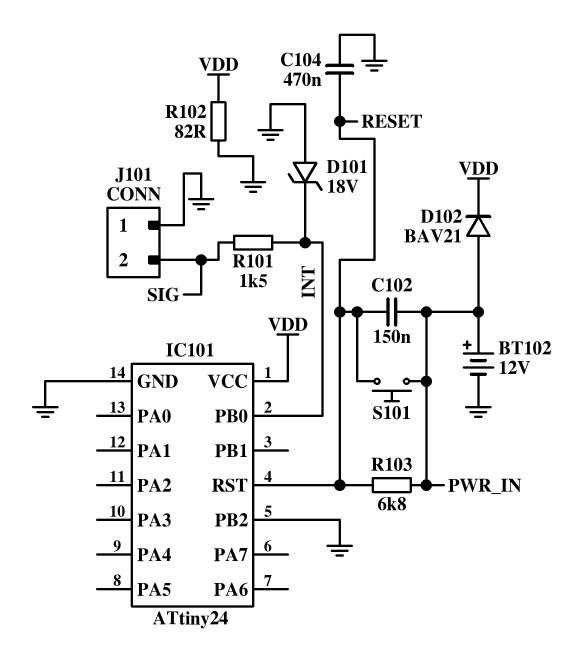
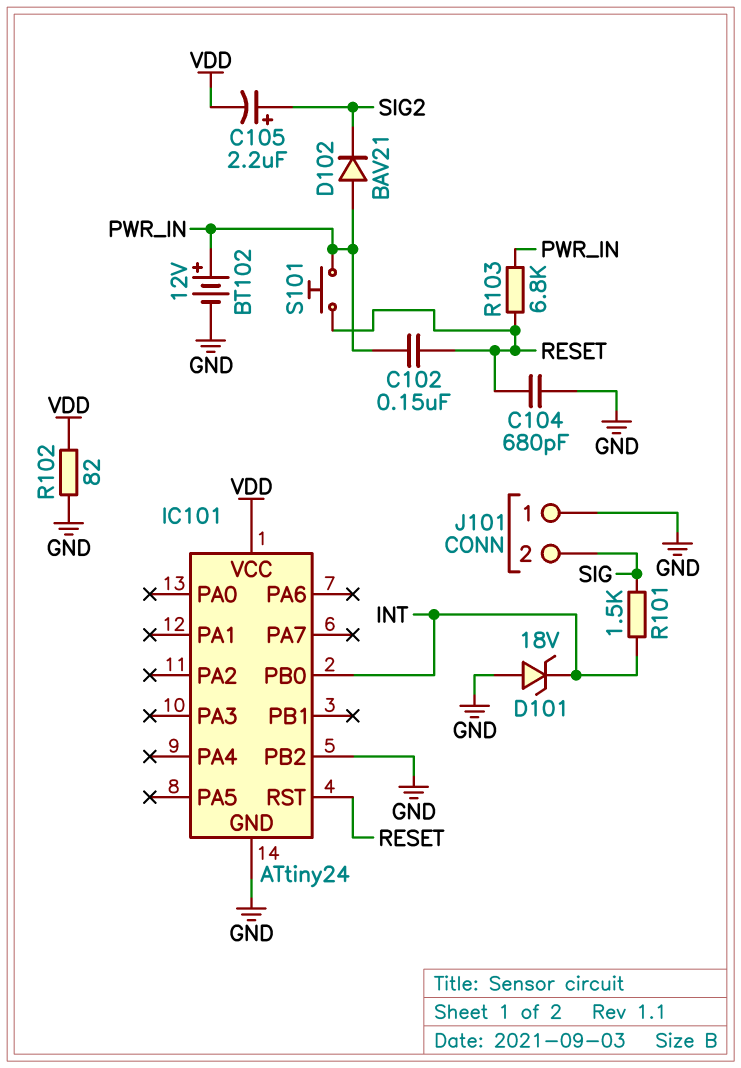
C104: 470nF (GND, RESET) -> 680pF (GND, RESET)
C105: none -> 2.2uF (plus SIG2, minus VDD)
D102: diode BAV21 (A PWR_IN, K VDD) -> diode BAV21 (A PWR_IN, K SIG2)

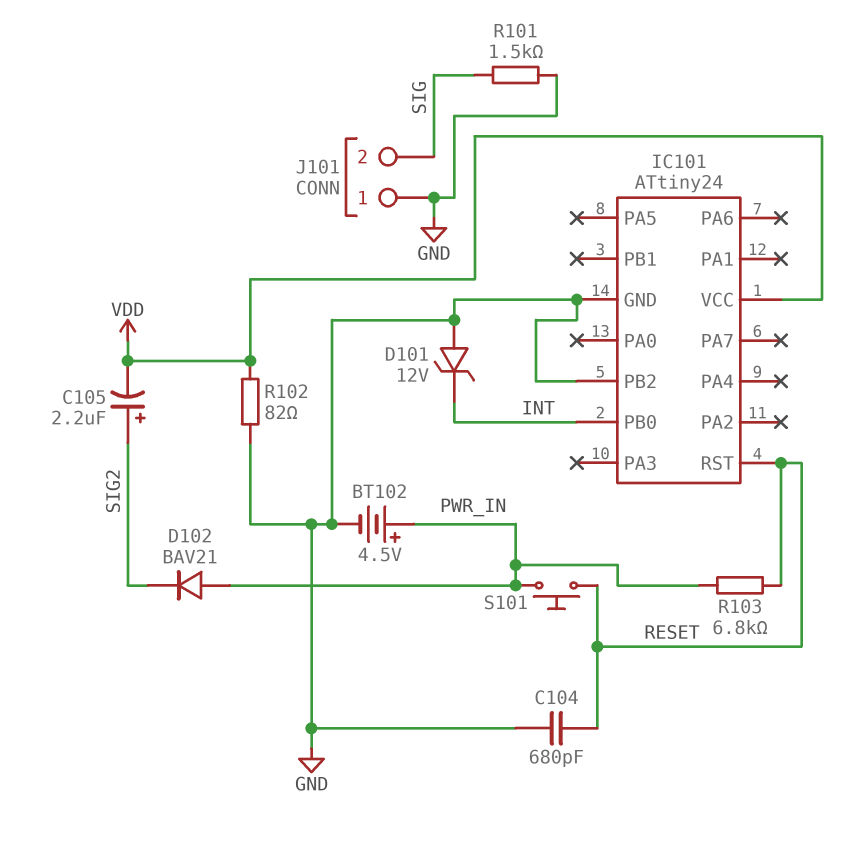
BT102: 12V (plus PWR_IN, minus GND) -> 4.5V (plus PWR_IN, minus GND)
C102: 150nF (PWR_IN, RESET) -> none
D101: zener 18V (A GND, K INT) -> zener 12V (A GND, K INT)
R101: 1.5k (INT, SIG) -> 1.5k (GND, SIG)

